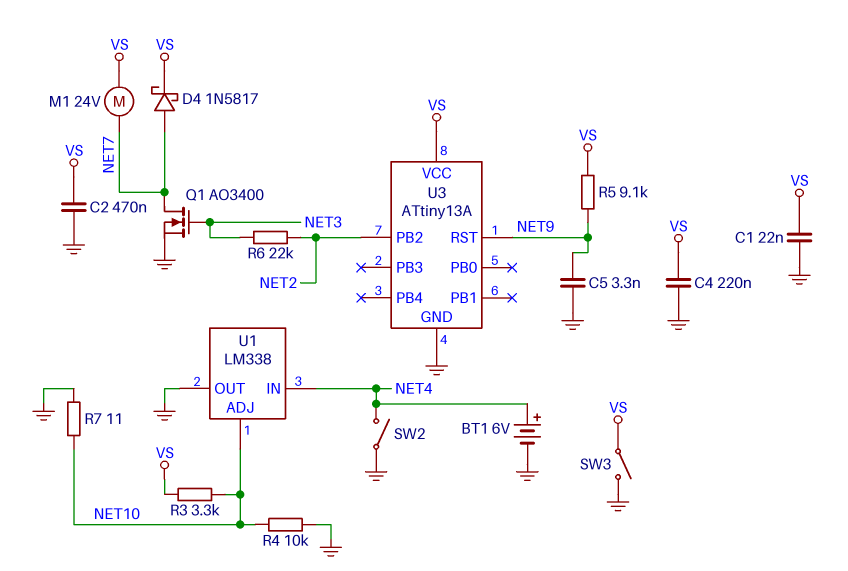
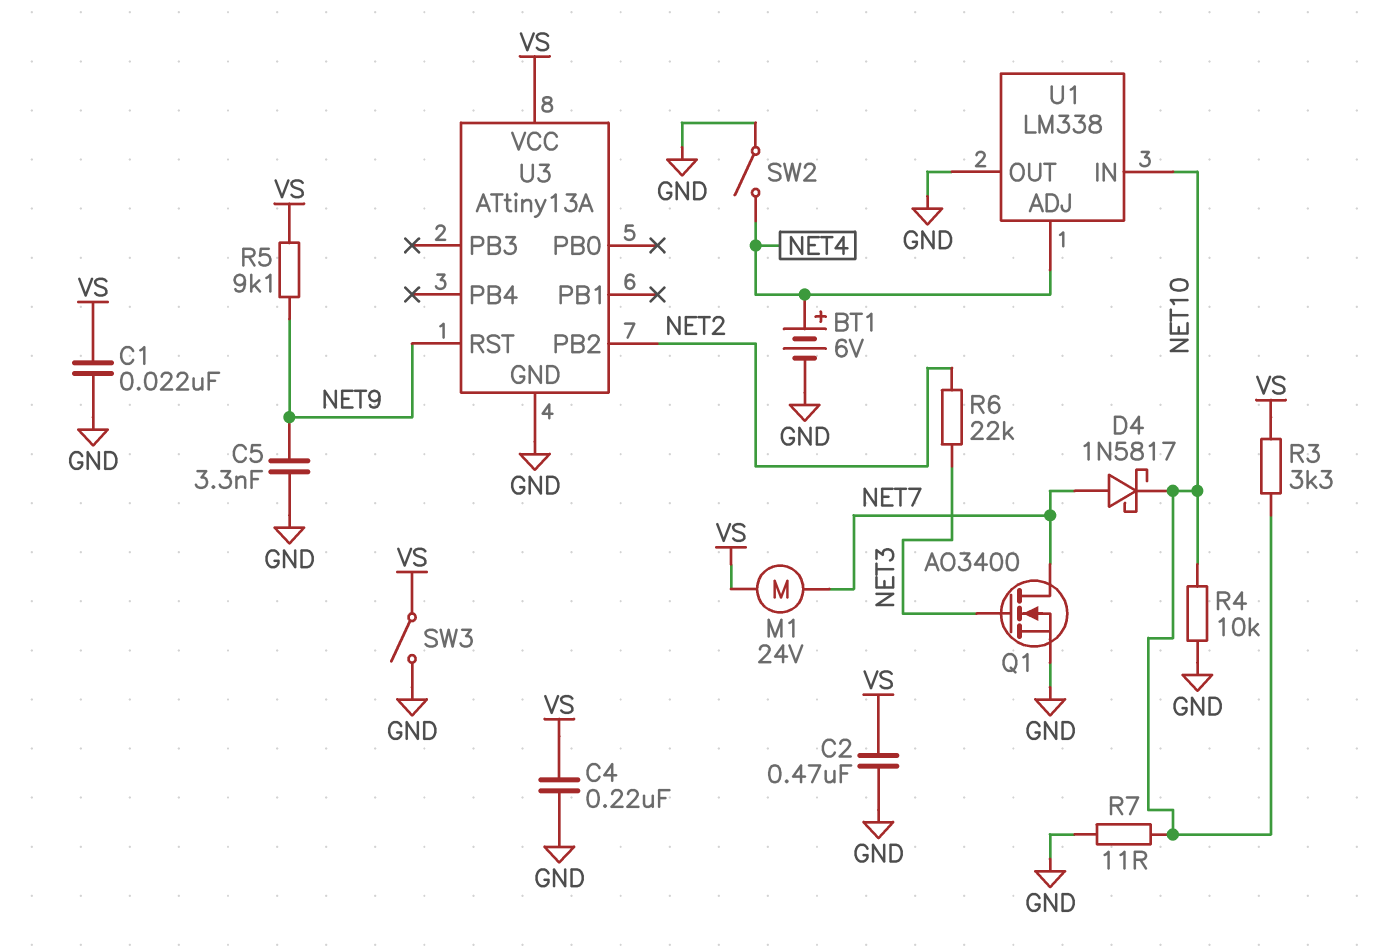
D4: schottky 1N5817 (A NET7, K VS) -> schottky 1N5817 (A NET7, K NET10)
U1 pin ADJ: NET10 -> NET4
U1 pin IN: NET4 -> NET10

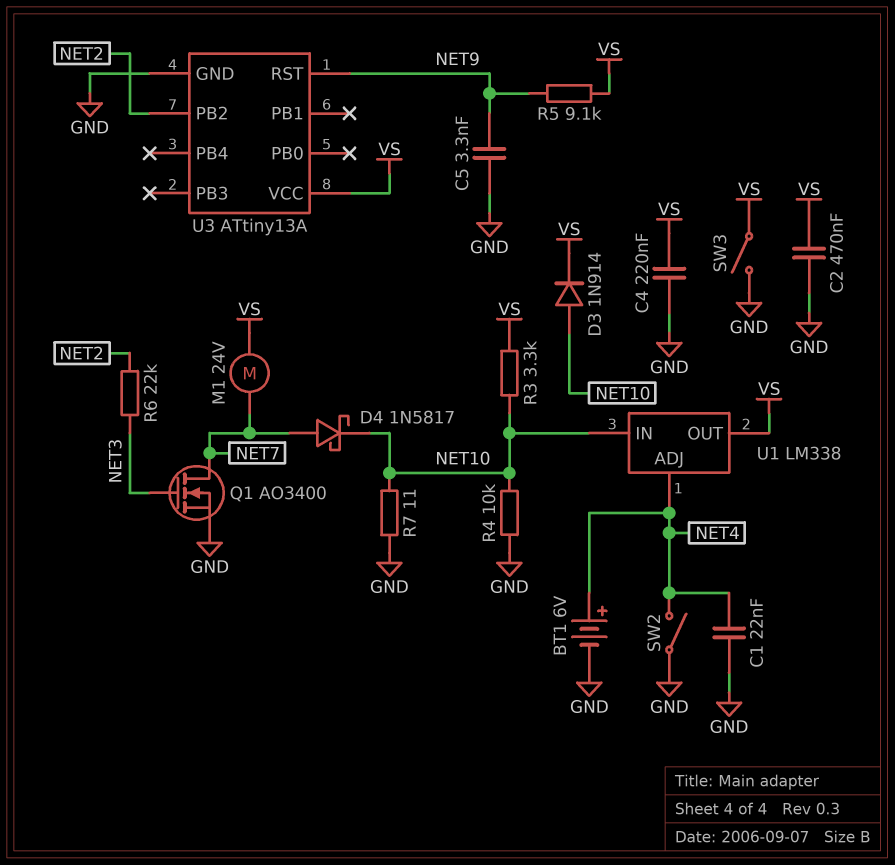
C1: 22nF (GND, VS) -> 22nF (GND, NET4)
D3: none -> diode 1N914 (A NET10, K VS)
U1 pin OUT: GND -> VS

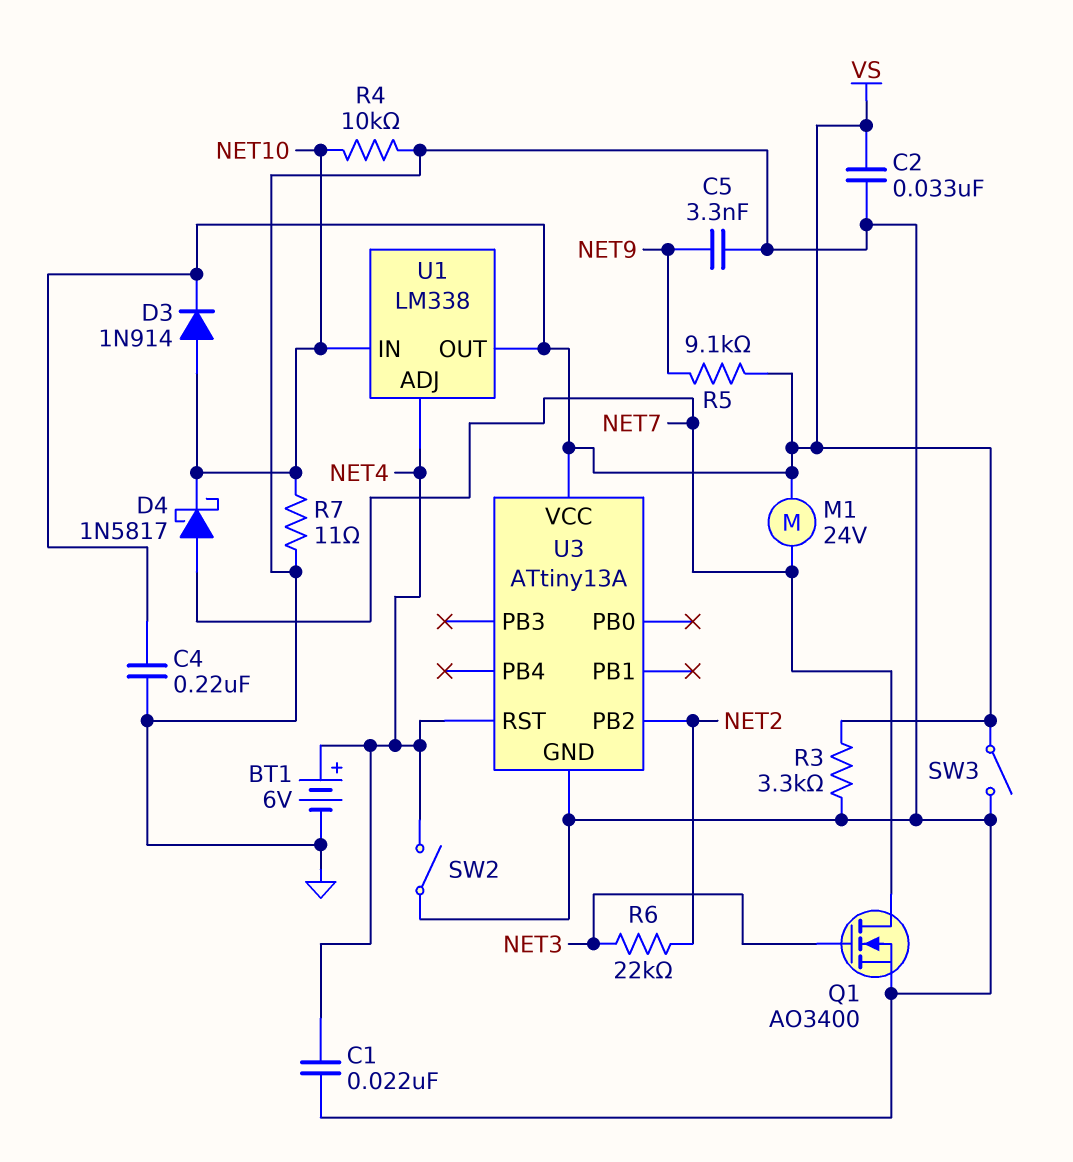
C2: 470nF (GND, VS) -> 33nF (GND, VS)
R3: 3.3k (NET10, VS) -> 3.3k (GND, VS)
U3 pin RST: NET9 -> NET4

